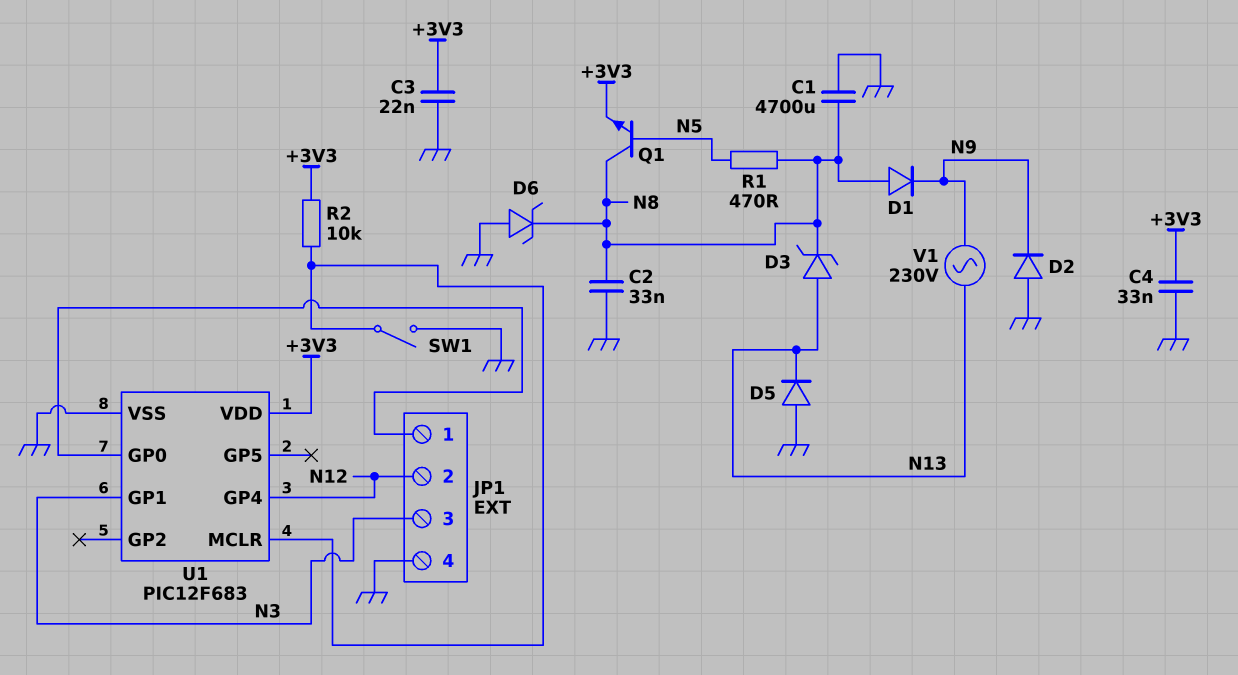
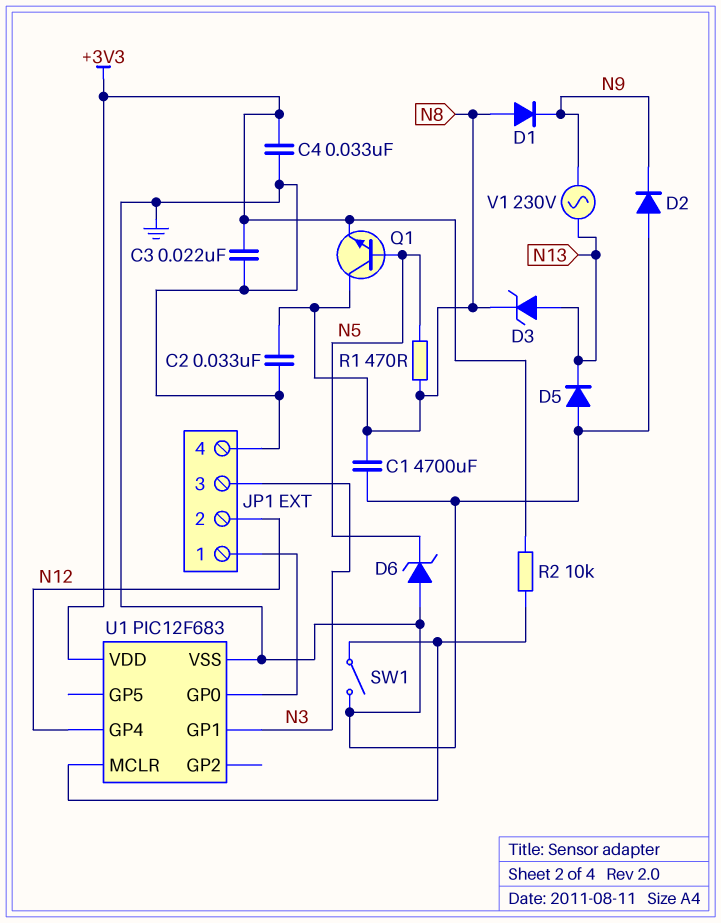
D6: zener (A GND, K N8) -> zener (A GND, K N5)

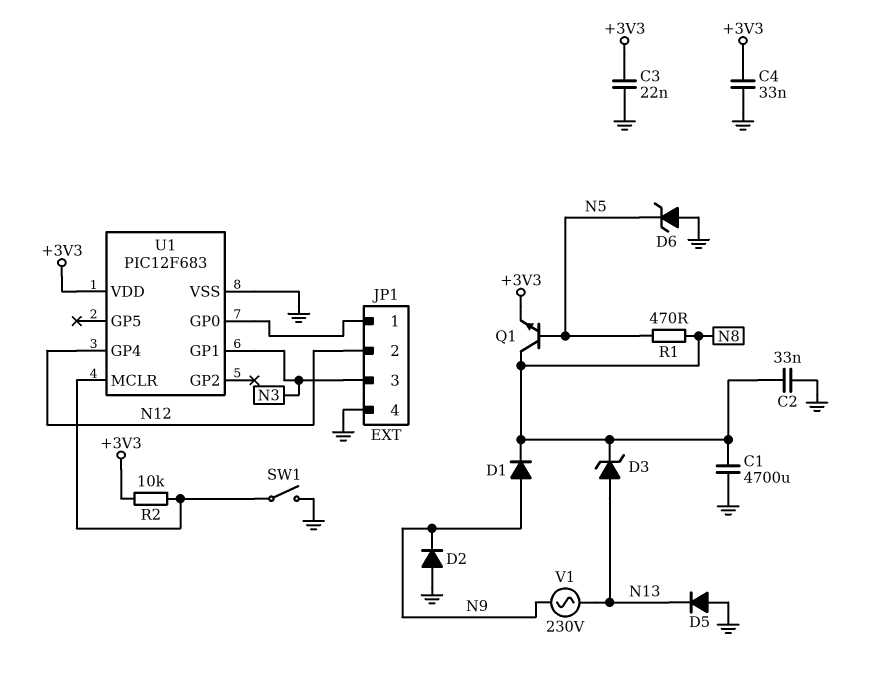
D1: diode (A N8, K N9) -> diode (A N9, K N8)

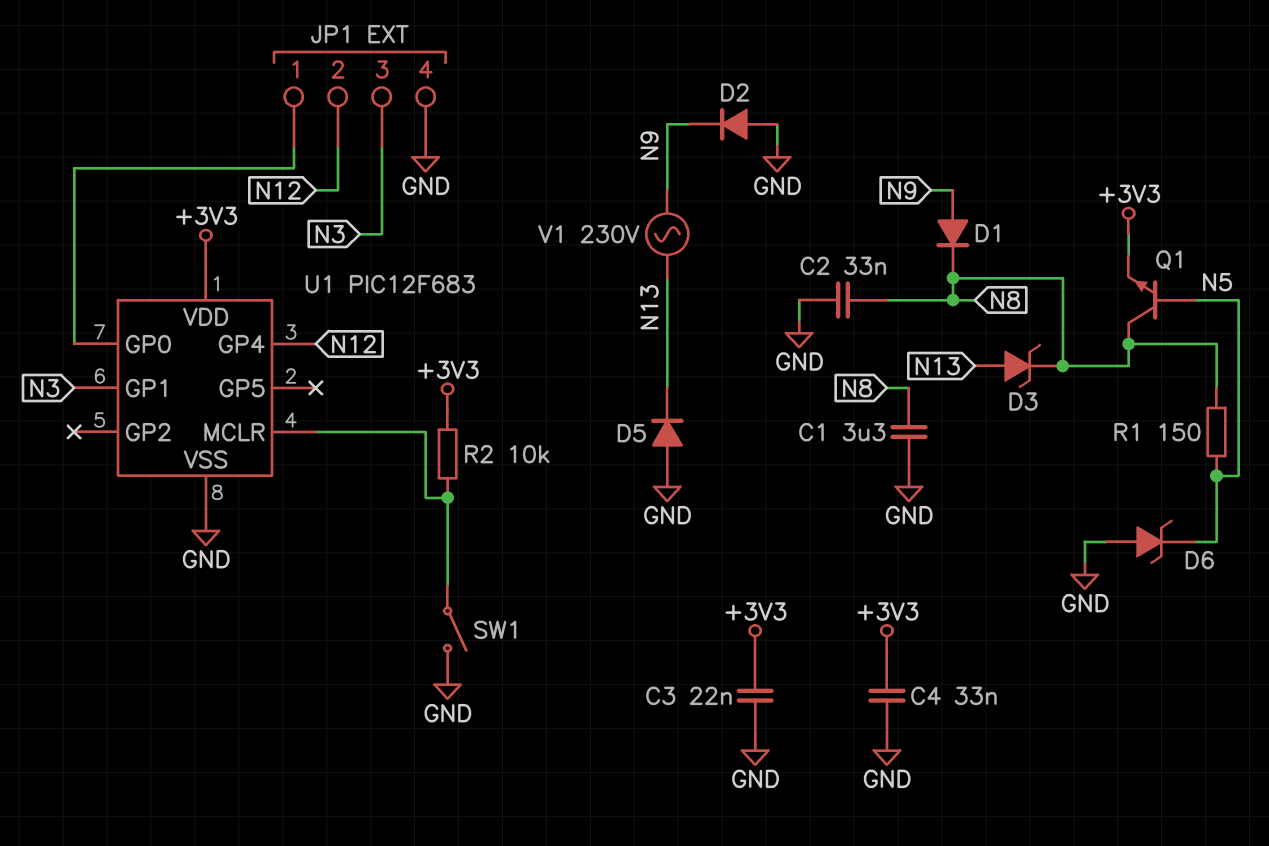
C1: 4700uF (GND, N8) -> 3.3uF (GND, N8)
R1: 470 (N5, N8) -> 150 (N5, N8)

